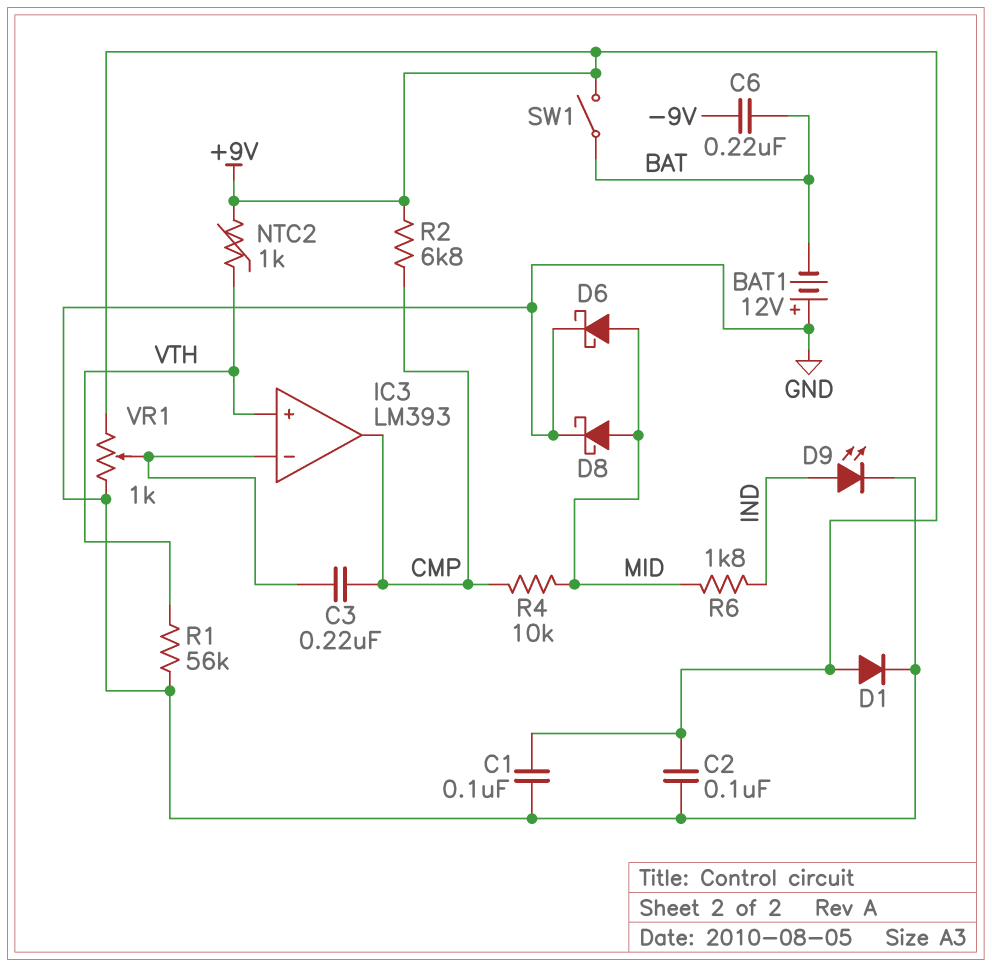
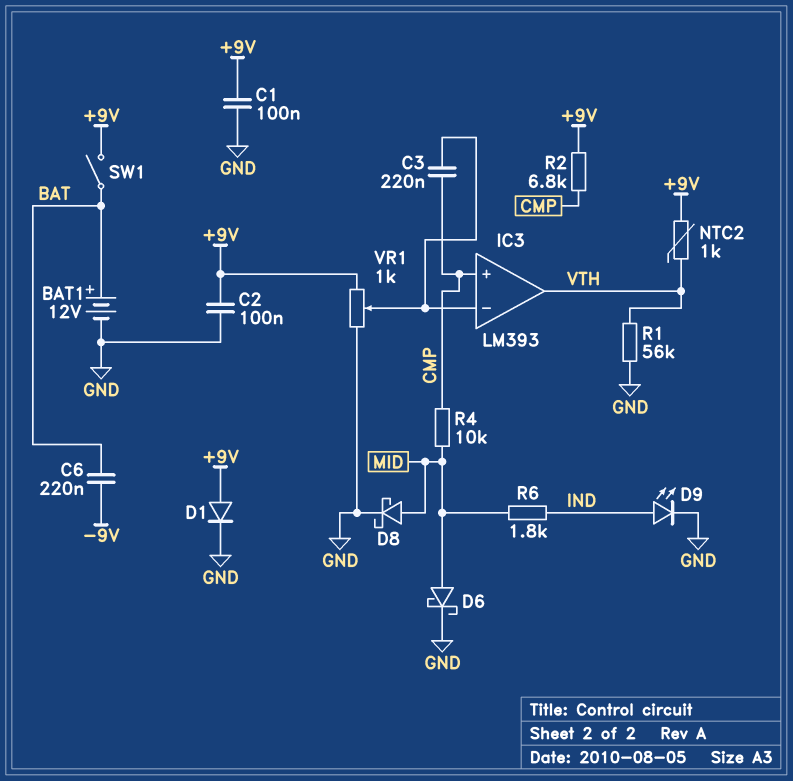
BAT1: 12V (plus GND, minus BAT) -> 12V (plus BAT, minus GND)
IC3 pin in+: VTH -> CMP
IC3 pin out: CMP -> VTH

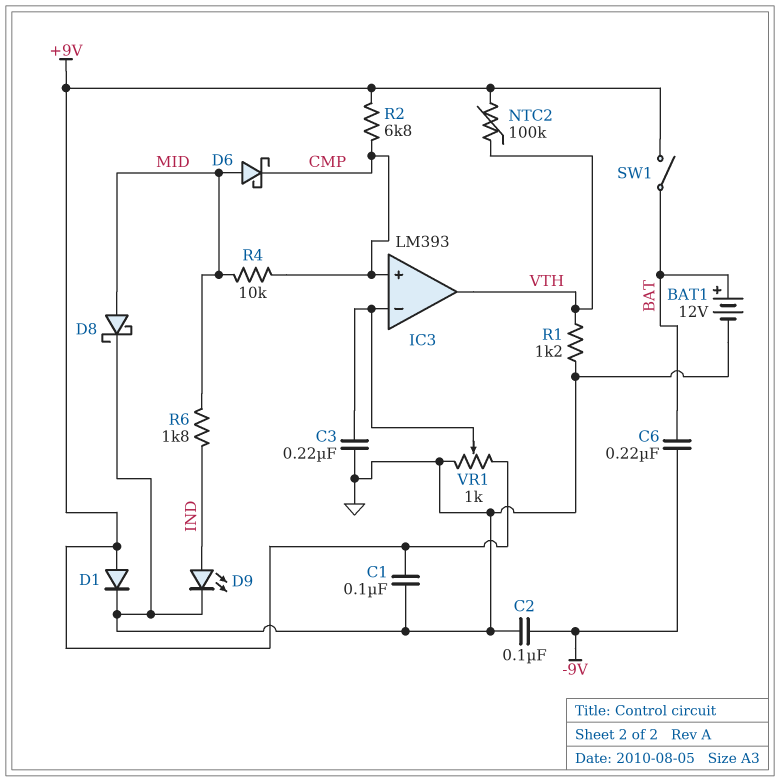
C2: 100nF (+9V, GND) -> 100nF (-9V, GND)
C3: 220nF (CMP, IC3/in-) -> 220nF (GND, IC3/in-)
D6: schottky (A MID, K GND) -> schottky (A MID, K CMP)
NTC2: 1k (+9V, VTH) -> 100k (+9V, VTH)
R1: 56k (GND, VTH) -> 1.2k (GND, VTH)

